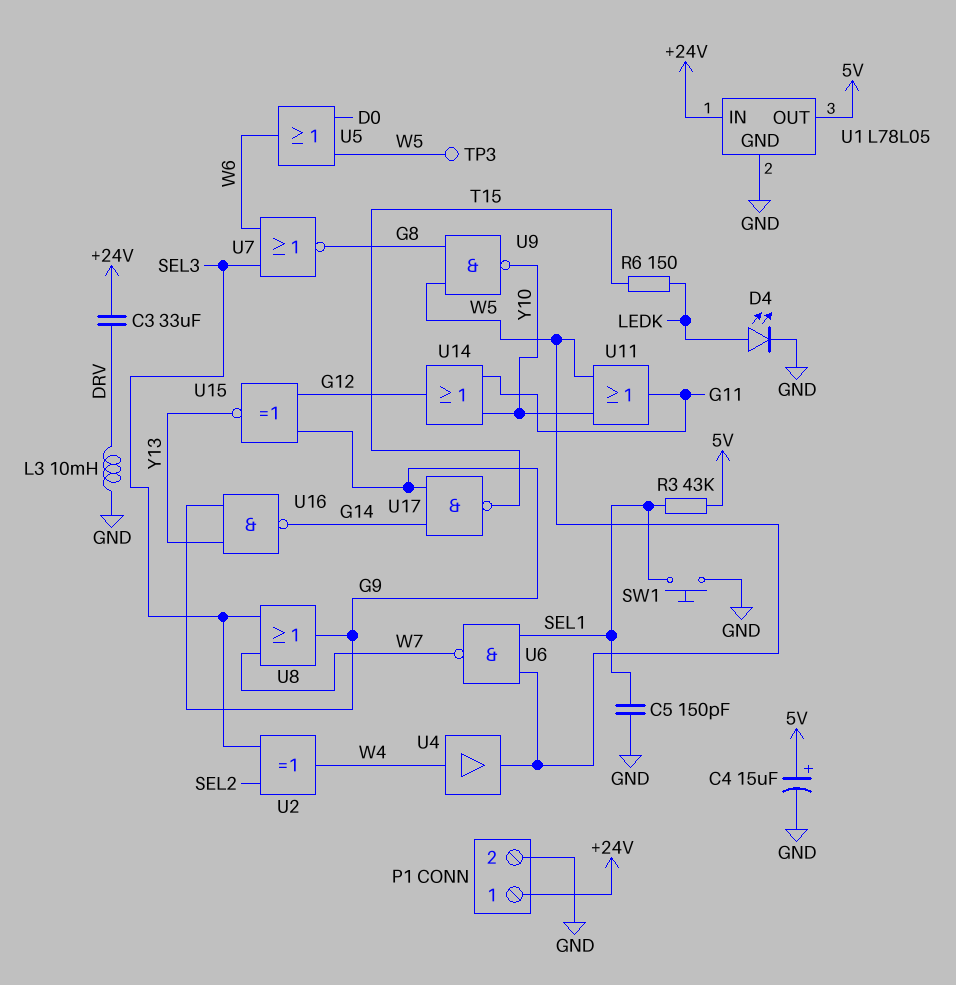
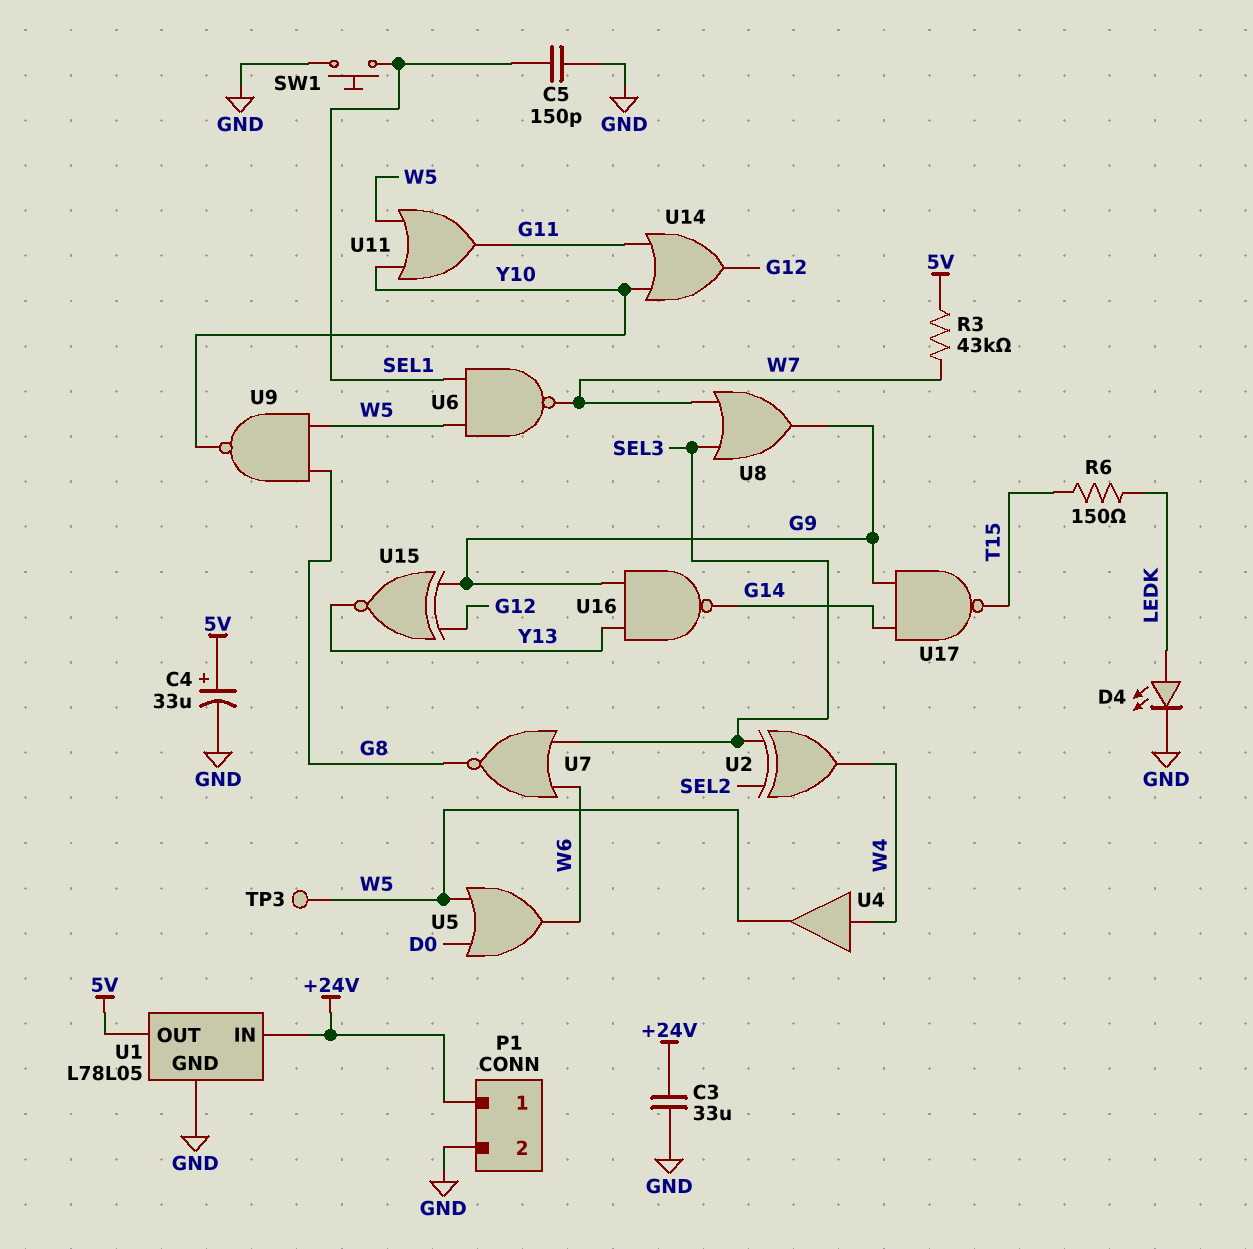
C3: 33uF (+24V, DRV) -> 33uF (+24V, GND)
C4: 15uF (plus 5V, minus GND) -> 33uF (plus 5V, minus GND)
L3: 10mH (DRV, GND) -> none
R3: 43k (5V, SEL1) -> 43k (5V, W7)

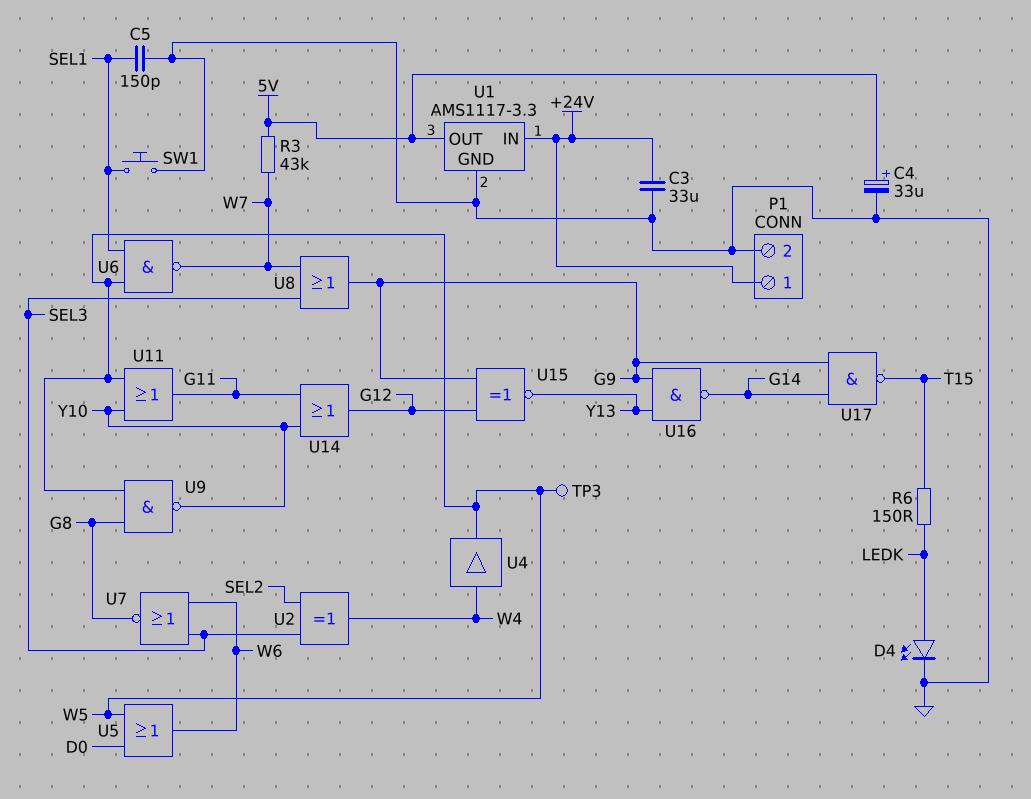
U1: L78L05 -> AMS1117-3.3

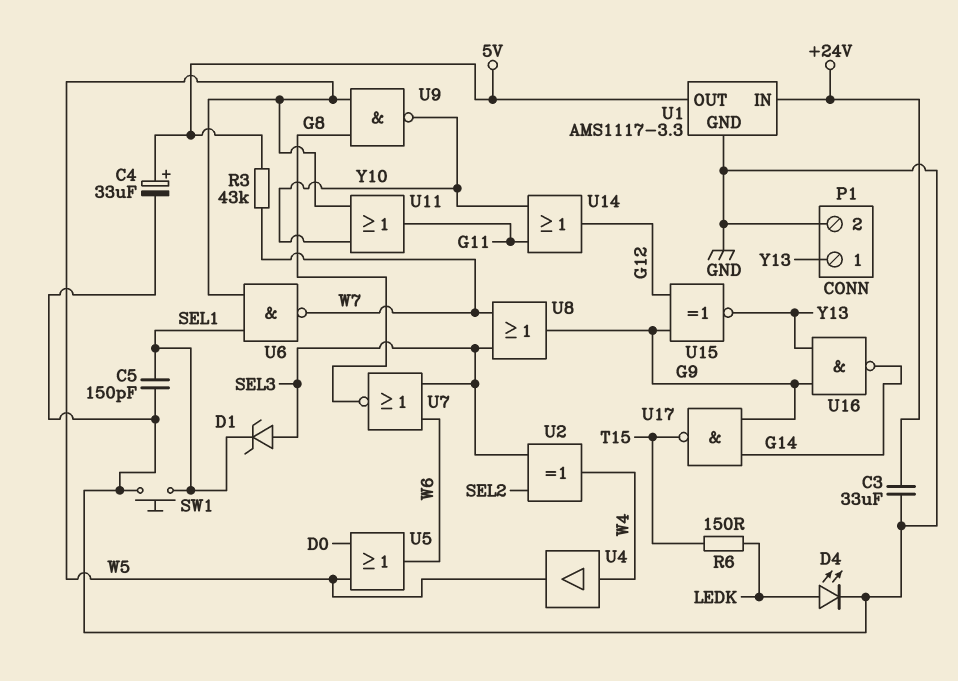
D1: none -> zener (A SEL3, K SEL1)
P1 pin 1: +24V -> Y13
TP3: test point (W5) -> none

